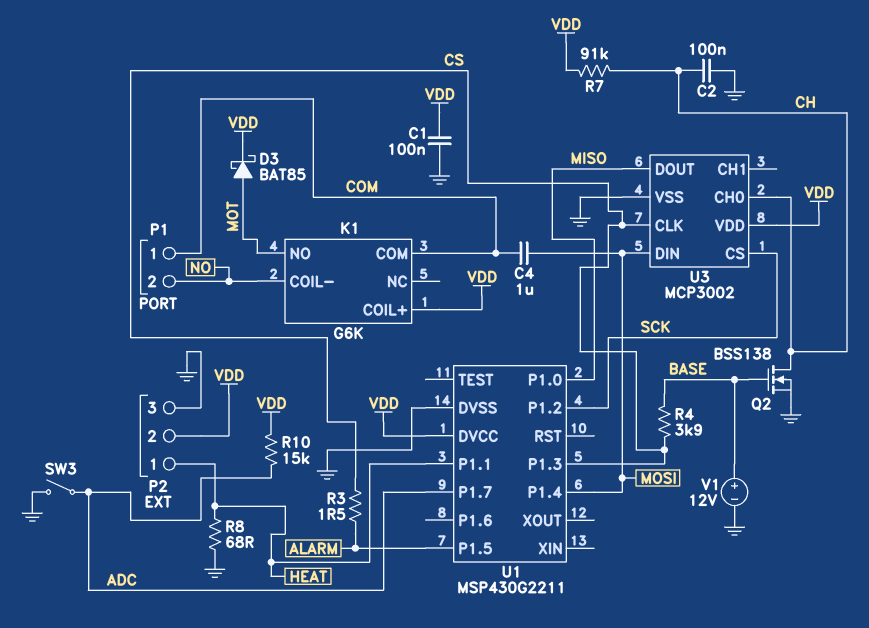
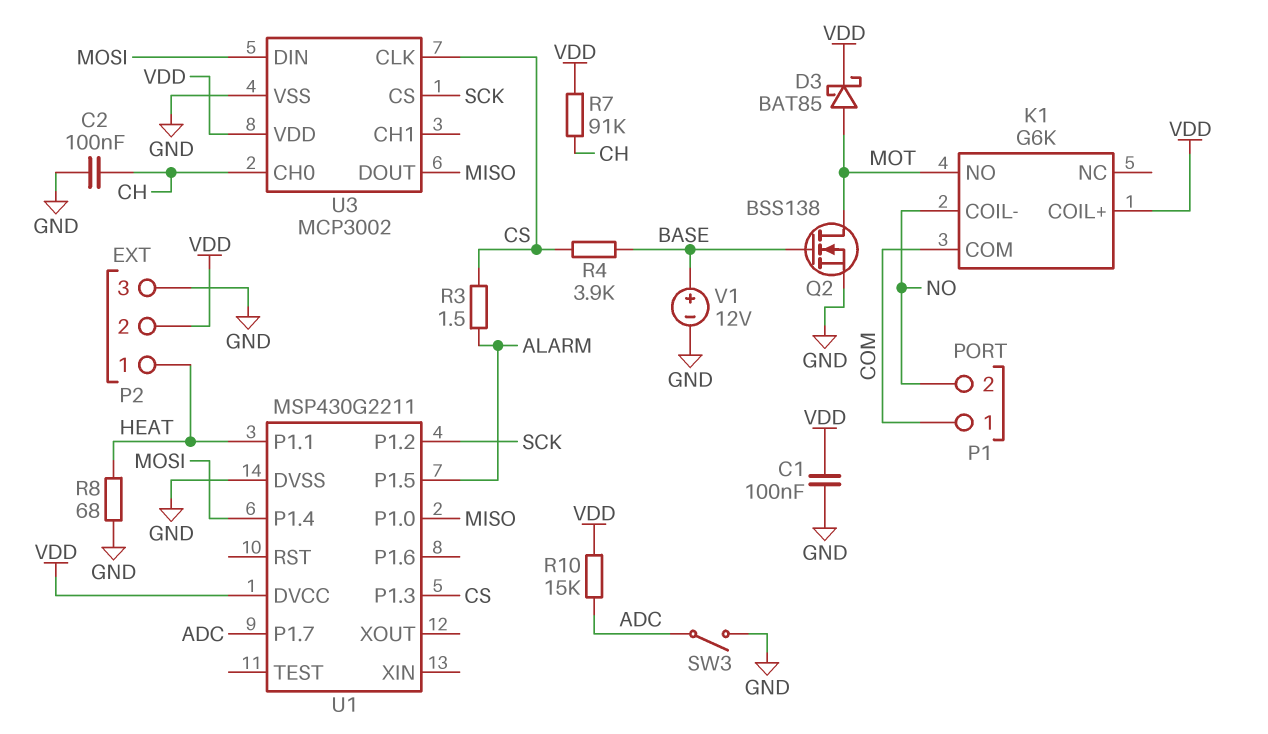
C4: 1uF (COM, MOSI) -> none
Q2: NMOS BSS138 (G BASE, D CH, S GND) -> NMOS BSS138 (G BASE, D MOT, S GND)

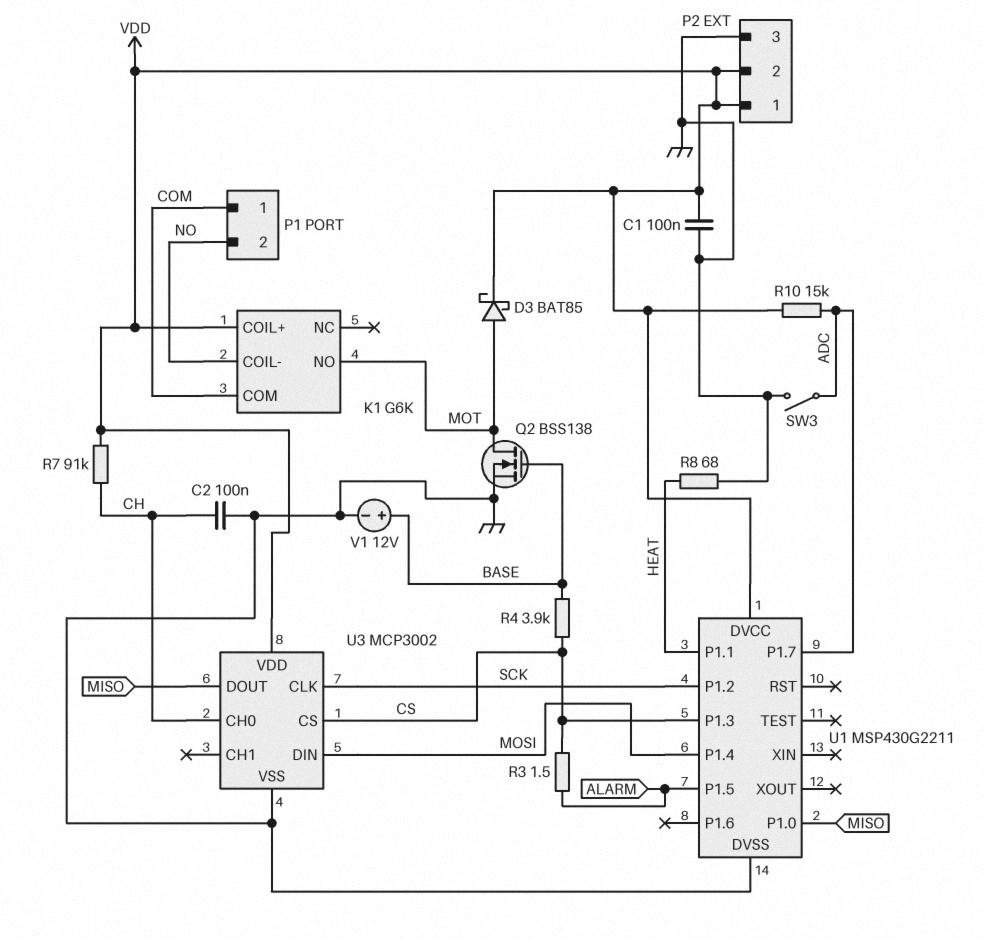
P2 pin 1: HEAT -> VDD
U3 pin CLK: CS -> SCK
U3 pin CS: SCK -> CS

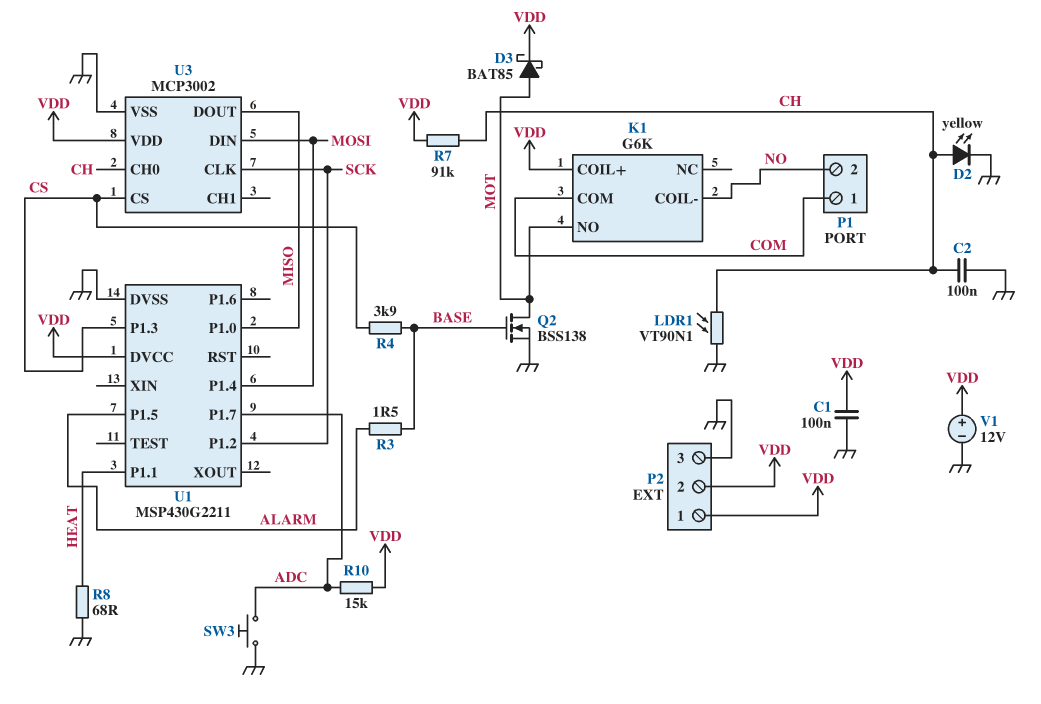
D2: none -> LED yellow (A CH, K GND)
LDR1: none -> VT90N1 (CH, GND)
R3: 1.5 (ALARM, CS) -> 1.5 (ALARM, BASE)
SW3: switch (ADC, GND) -> button (ADC, GND)
V1: 12V (plus BASE, minus GND) -> 12V (plus VDD, minus GND)

